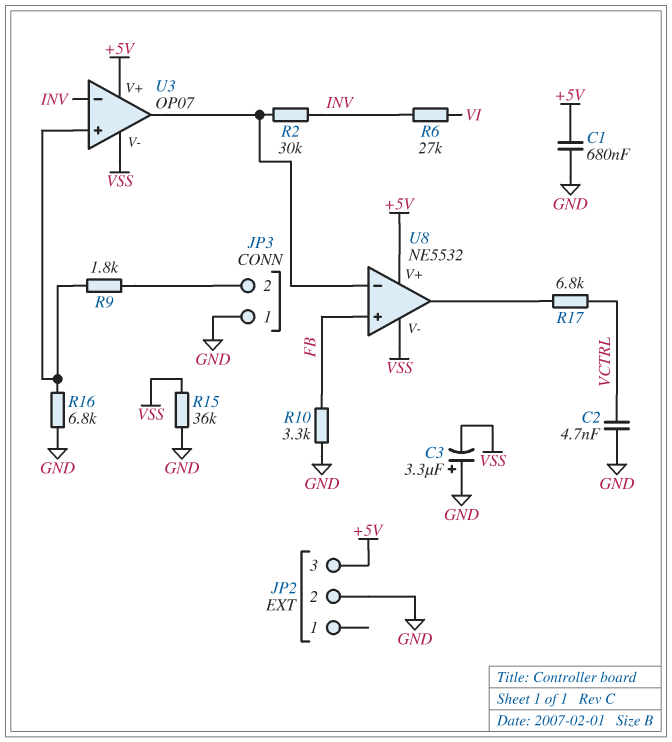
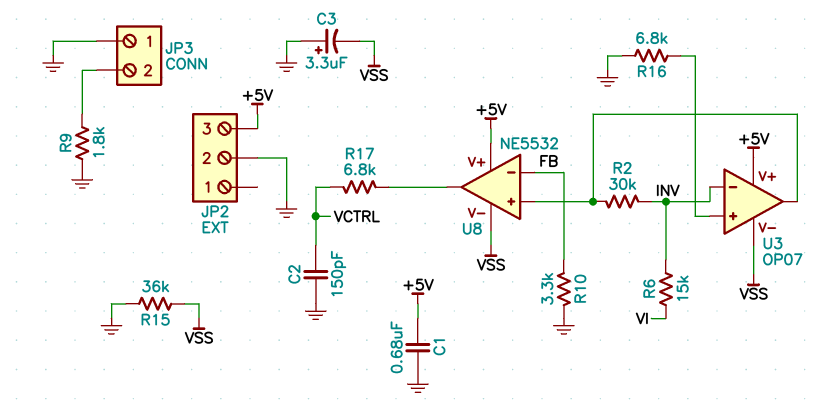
C2: 4.7nF (GND, VCTRL) -> 150pF (GND, VCTRL)
R6: 27k (INV, VI) -> 15k (INV, VI)
R9: 1.8k (JP3/2, U3/in+) -> 1.8k (GND, JP3/2)
U8 pin in+: FB -> U3/out
U8 pin in-: U3/out -> FB

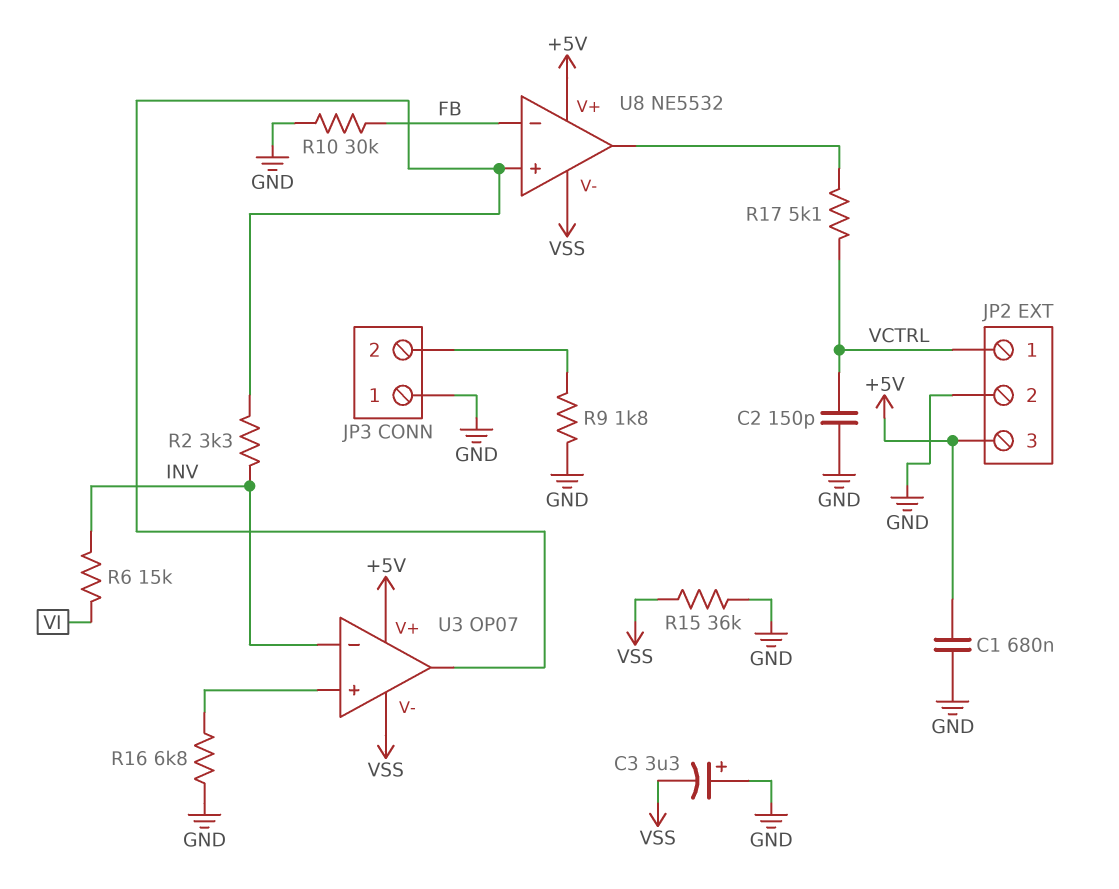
JP2 pin 1: none -> VCTRL
R2: 30k (INV, U3/out) -> 3.3k (INV, U3/out)
R10: 3.3k (FB, GND) -> 30k (FB, GND)
R17: 6.8k (U8/out, VCTRL) -> 5.1k (U8/out, VCTRL)

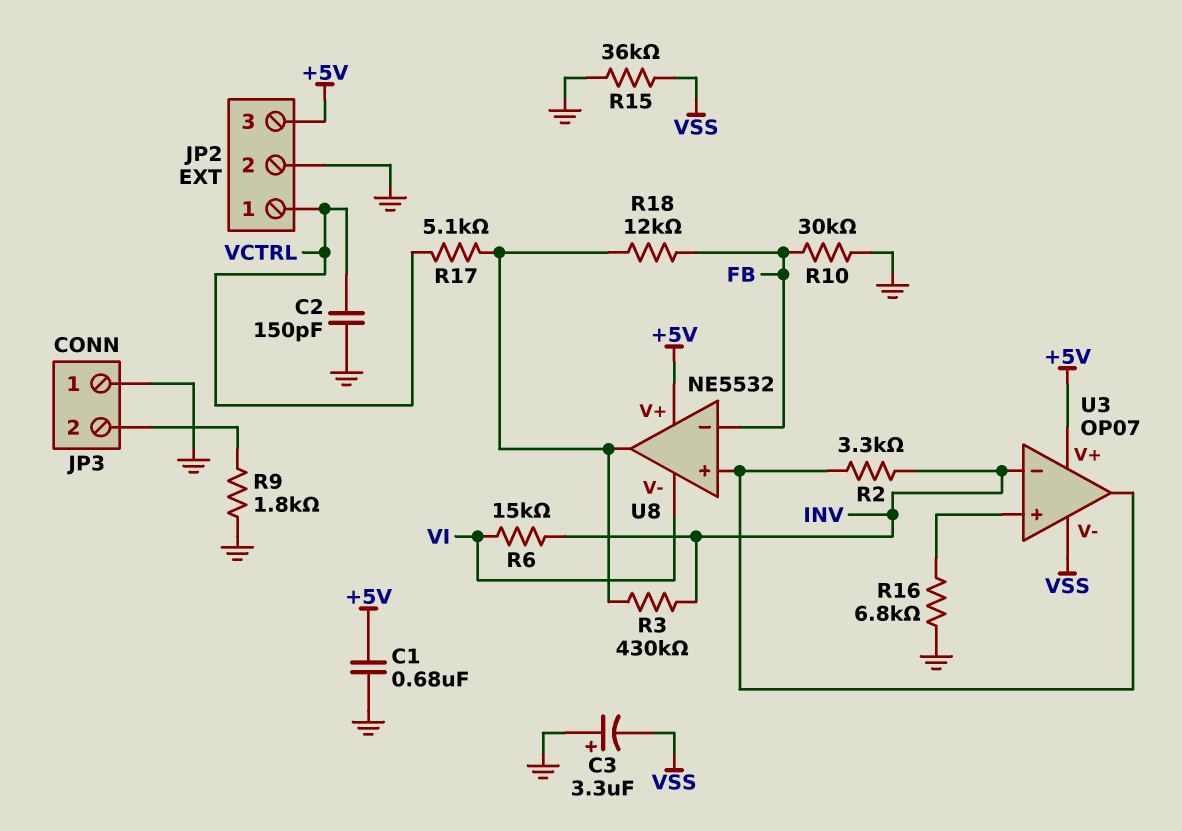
R3: none -> 430k (INV, U8/out)
R18: none -> 12k (FB, U8/out)
U8 pin V-: VSS -> VI

